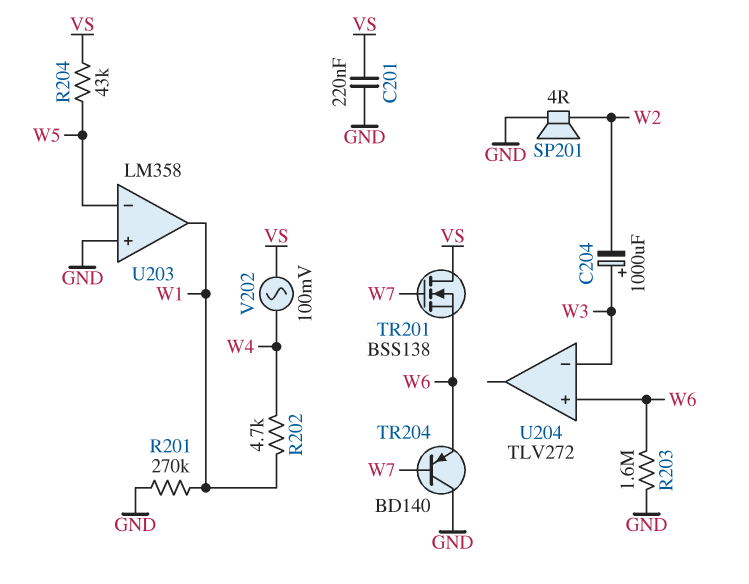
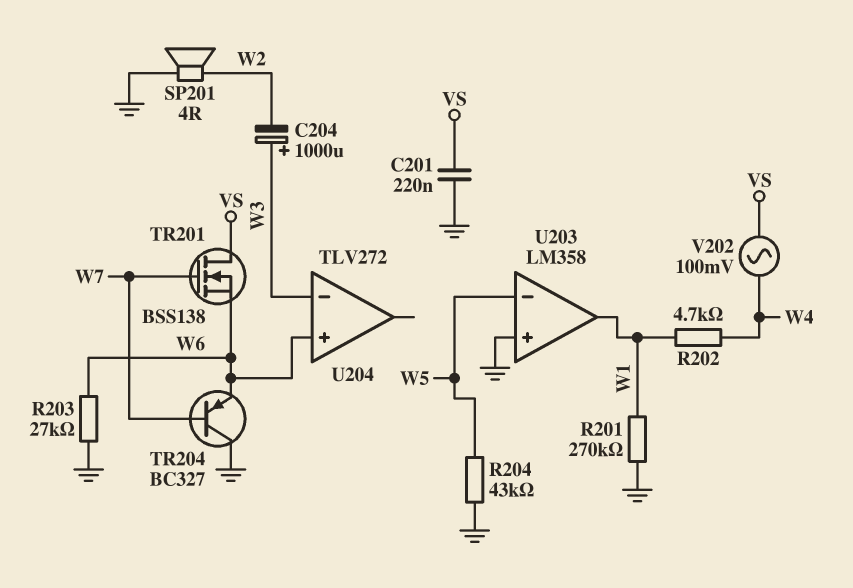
R203: 1.6M (GND, W6) -> 27k (GND, W6)
R204: 43k (VS, W5) -> 43k (GND, W5)
TR204: PNP BD140 (B W7, C GND, E W6) -> PNP BC327 (B W7, C GND, E W6)

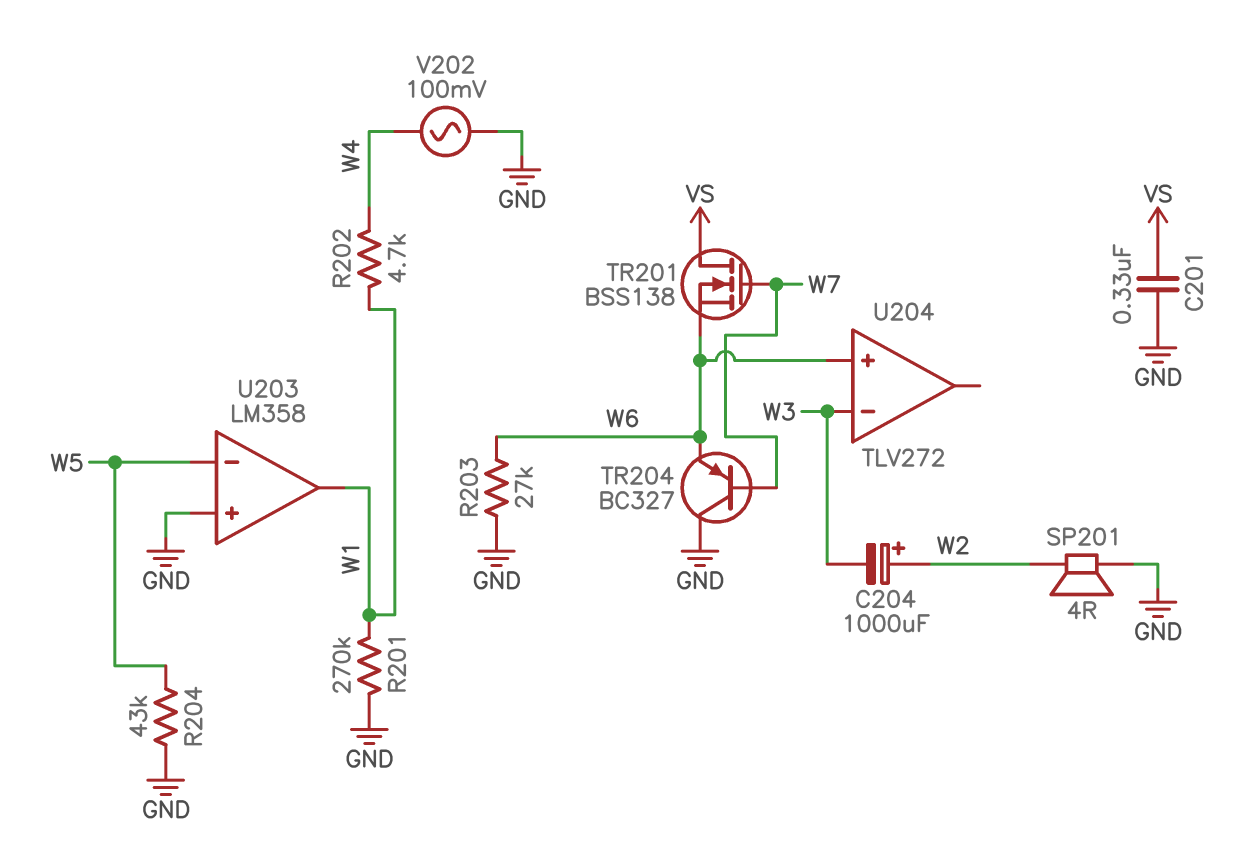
C201: 220nF (GND, VS) -> 330nF (GND, VS)
C204: 1000uF (plus W3, minus W2) -> 1000uF (plus W2, minus W3)
V202: AC 100mV (VS, W4) -> AC 100mV (GND, W4)

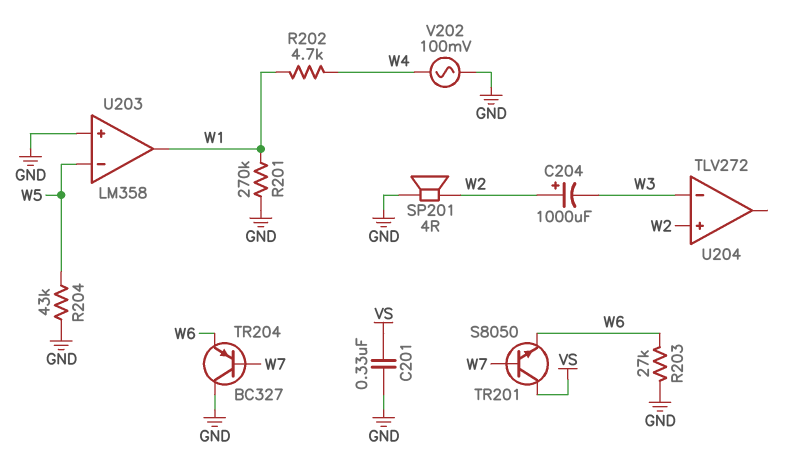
TR201: NMOS BSS138 (G W7, D VS, S W6) -> NPN S8050 (B W7, C VS, E W6)
U204 pin in+: W6 -> W2

